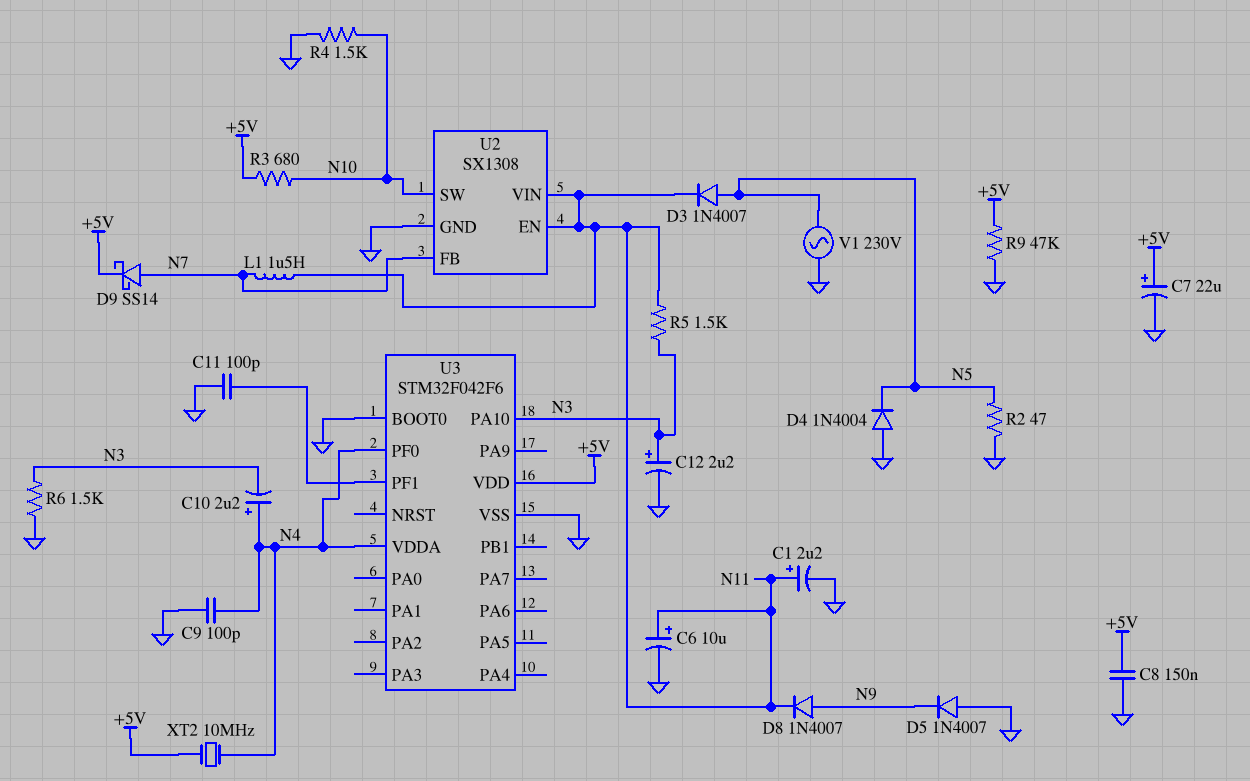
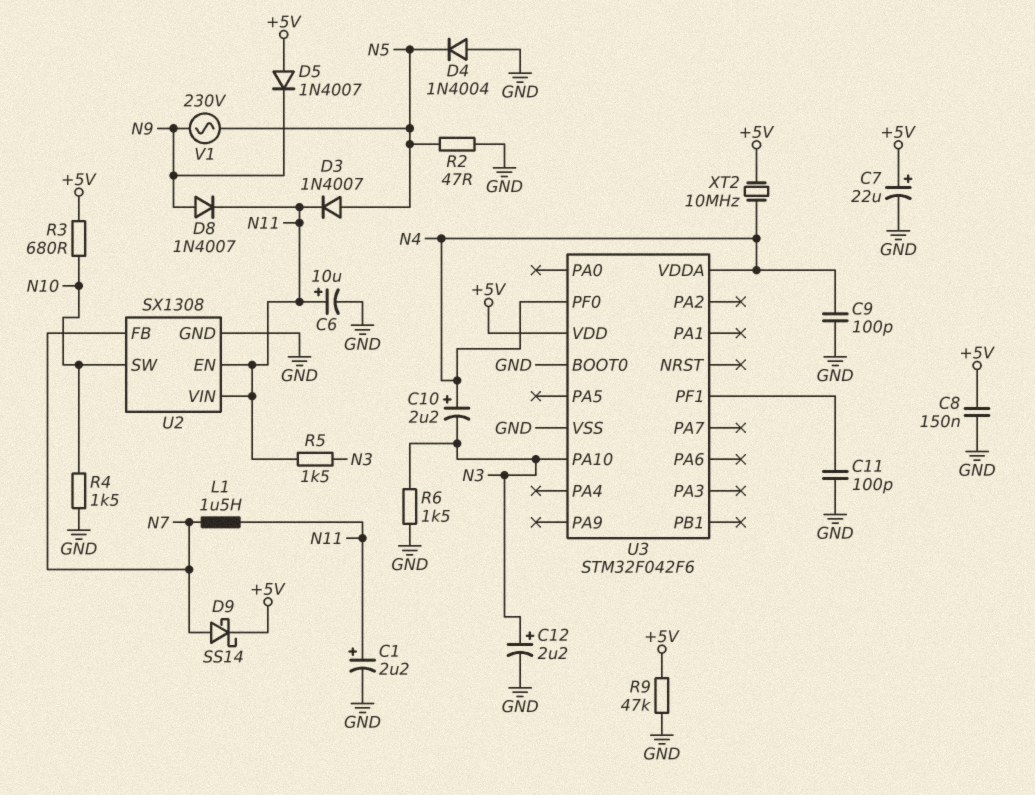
D5: diode 1N4007 (A GND, K N9) -> diode 1N4007 (A +5V, K N9)
V1: AC 230V (GND, N5) -> AC 230V (N5, N9)

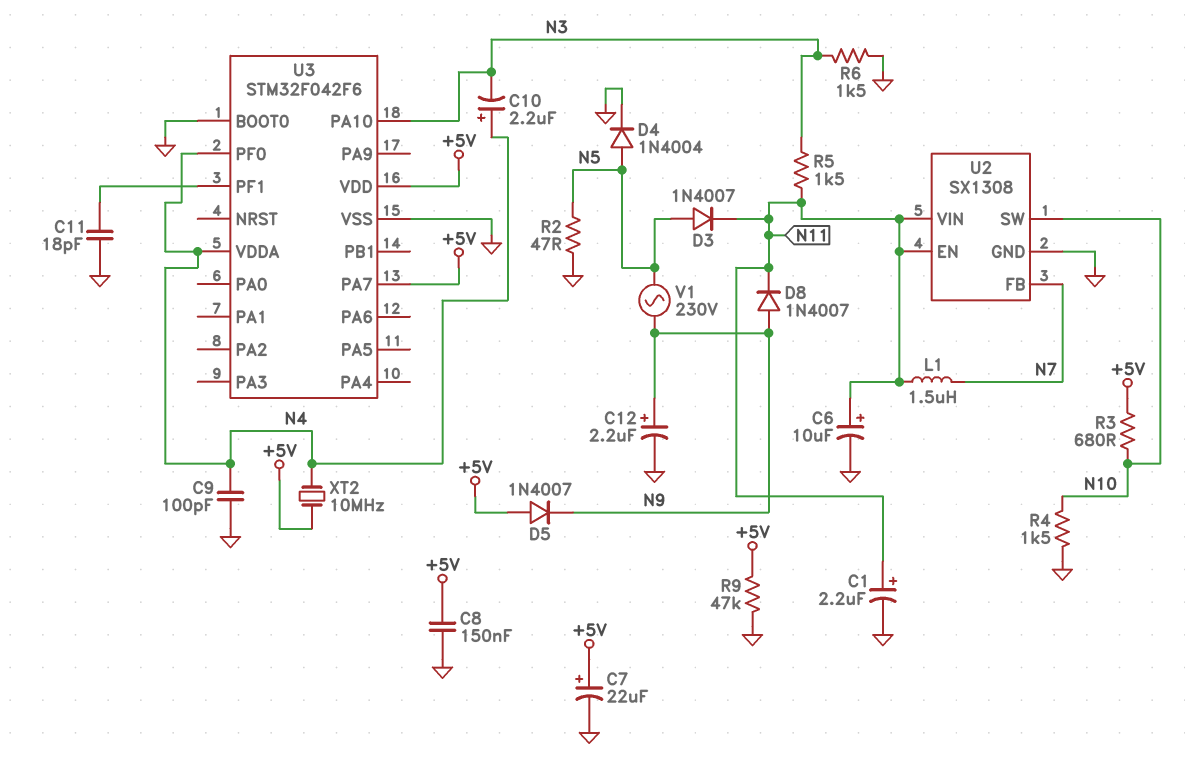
C11: 100pF (GND, U3/PF1) -> 18pF (GND, U3/PF1)
C12: 2.2uF (plus N3, minus GND) -> 2.2uF (plus N9, minus GND)
D4: diode 1N4004 (A GND, K N5) -> diode 1N4004 (A N5, K GND)
D9: schottky SS14 (A N7, K +5V) -> none
U3 pin PA7: none -> +5V

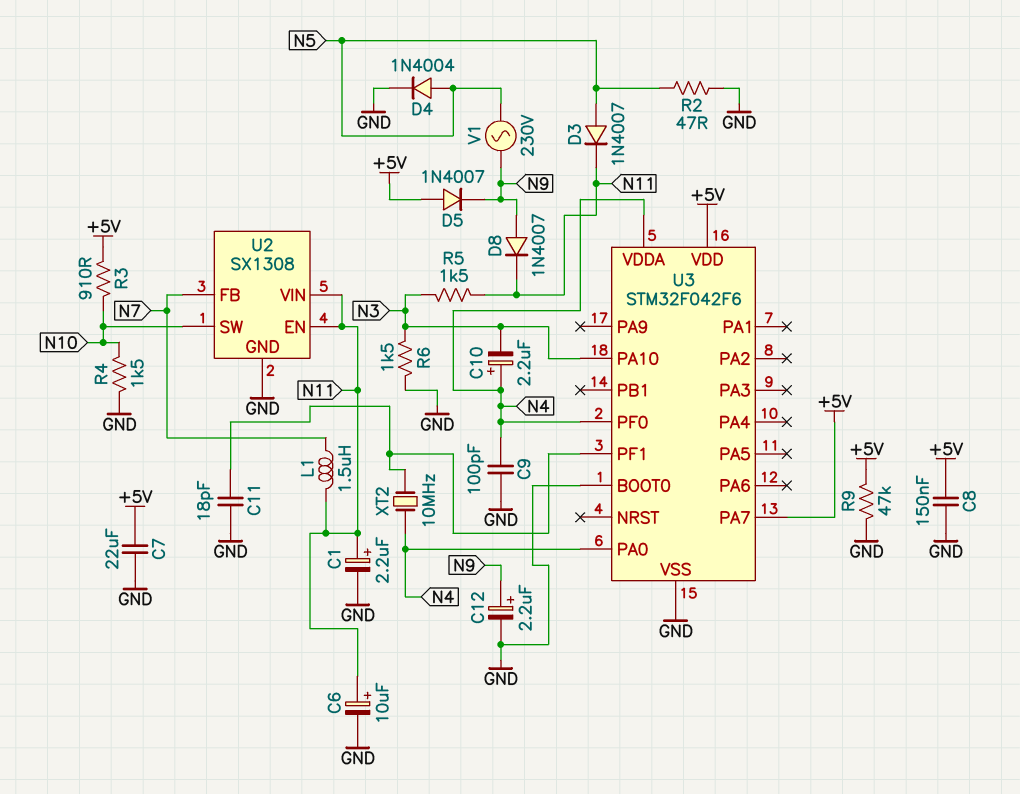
C7: 22uF (plus +5V, minus GND) -> 22uF (+5V, GND)
R3: 680 (+5V, N10) -> 910 (+5V, N10)
U3 pin PA0: none -> N4
XT2: 10MHz (+5V, N4) -> 10MHz (N4, U3/PF1)

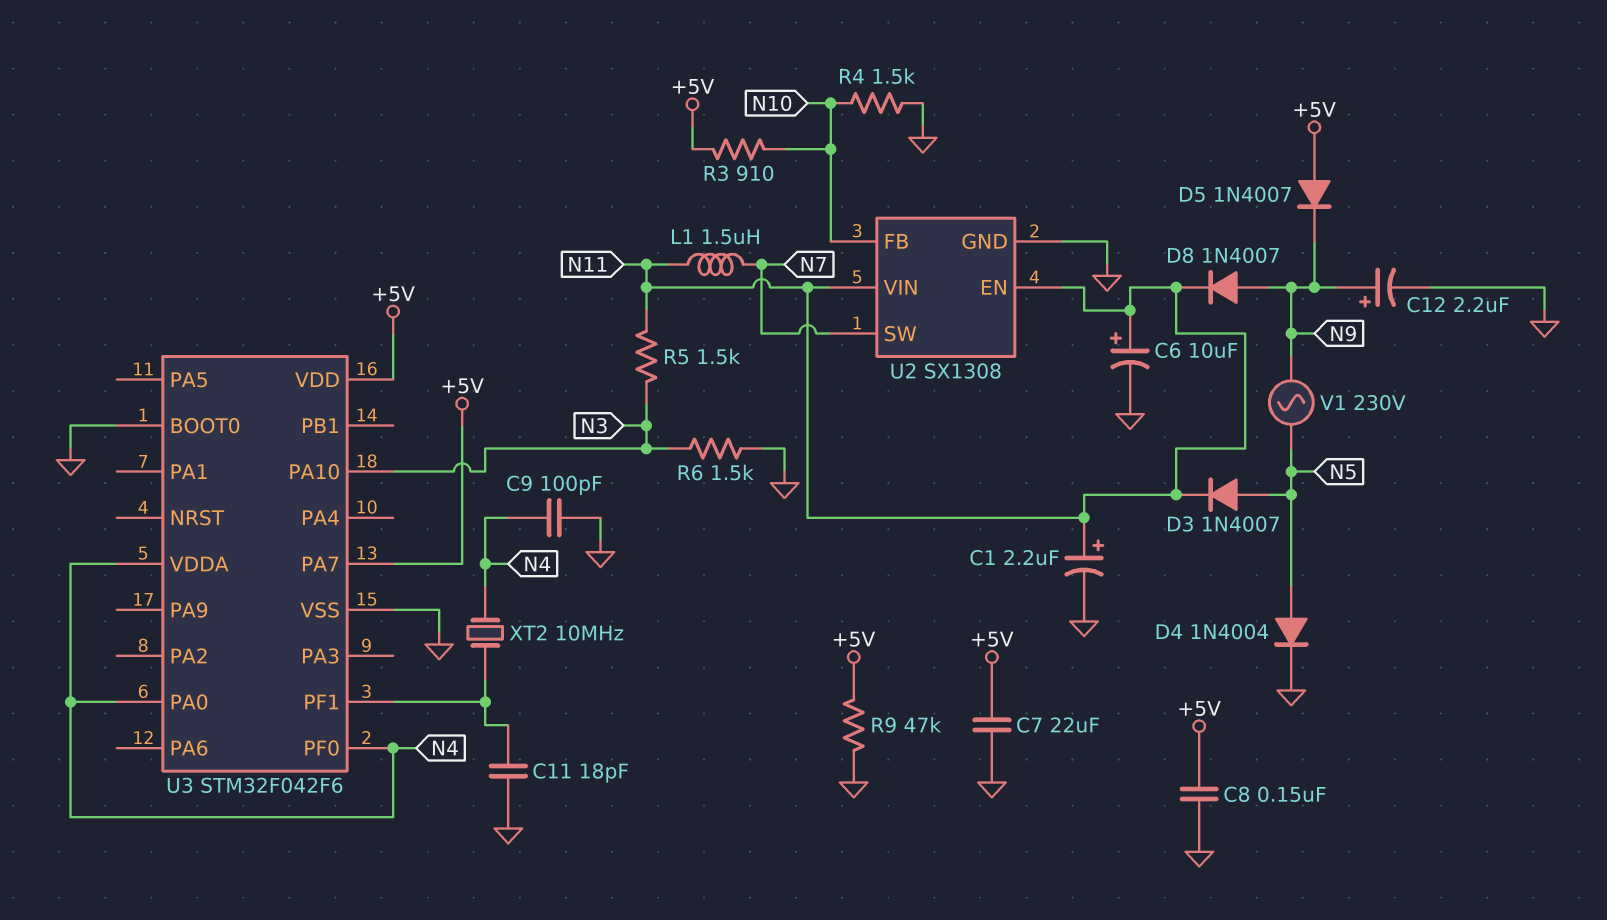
C10: 2.2uF (plus N4, minus N3) -> none
R2: 47 (GND, N5) -> none
U2 pin FB: N7 -> N10
U2 pin SW: N10 -> N7

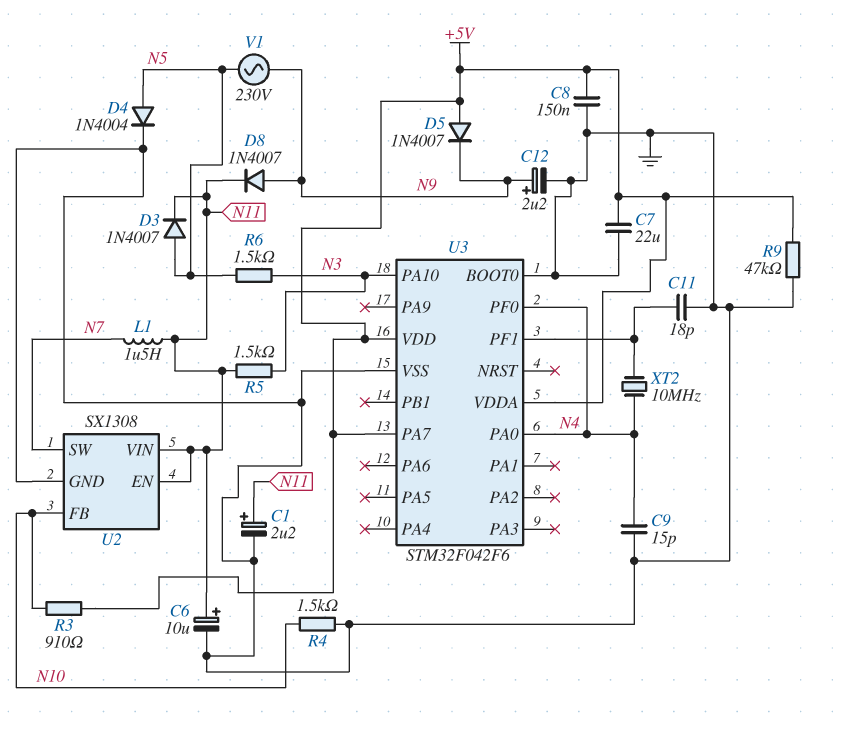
C9: 100pF (GND, N4) -> 15pF (GND, N4)
R6: 1.5k (GND, N3) -> 1.5k (N3, N5)
U3 pin VDDA: N4 -> +5V

